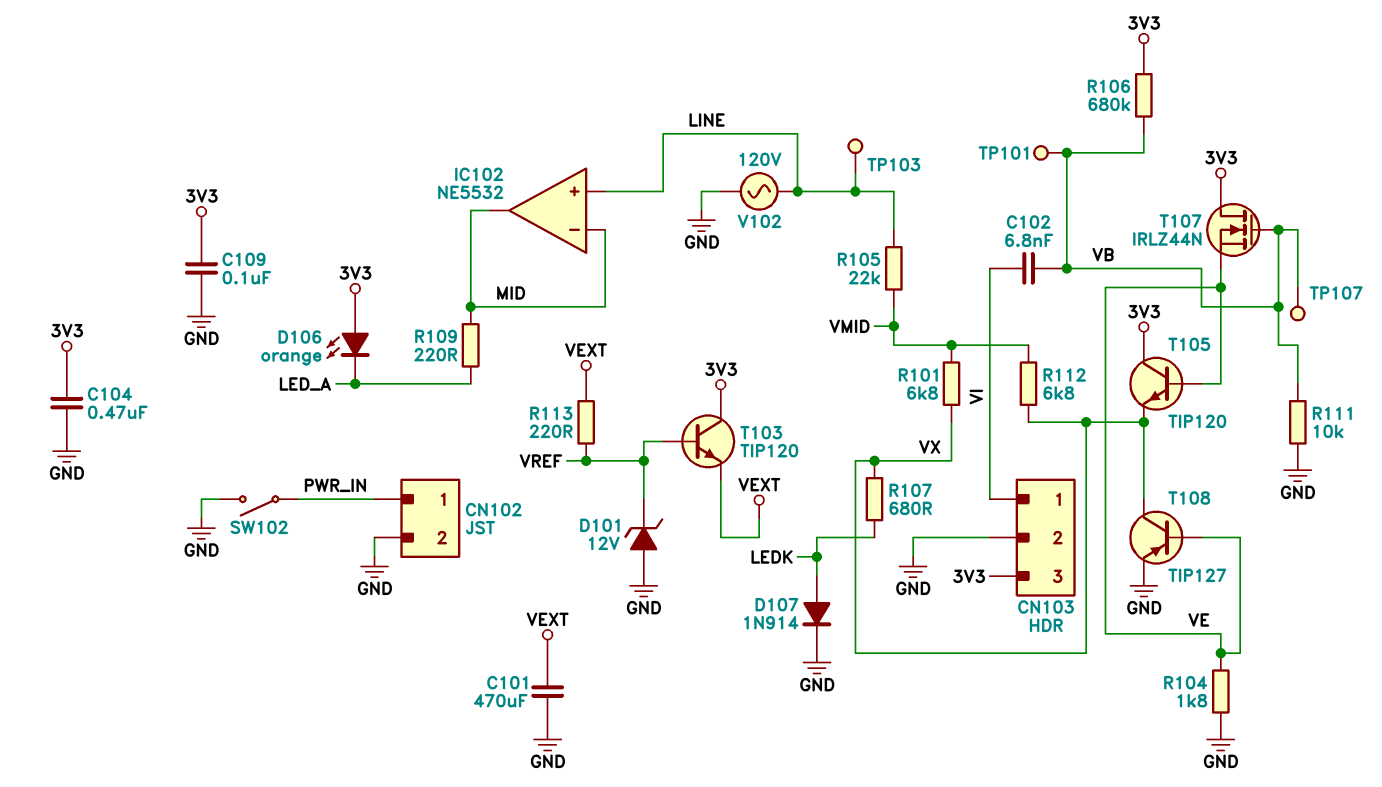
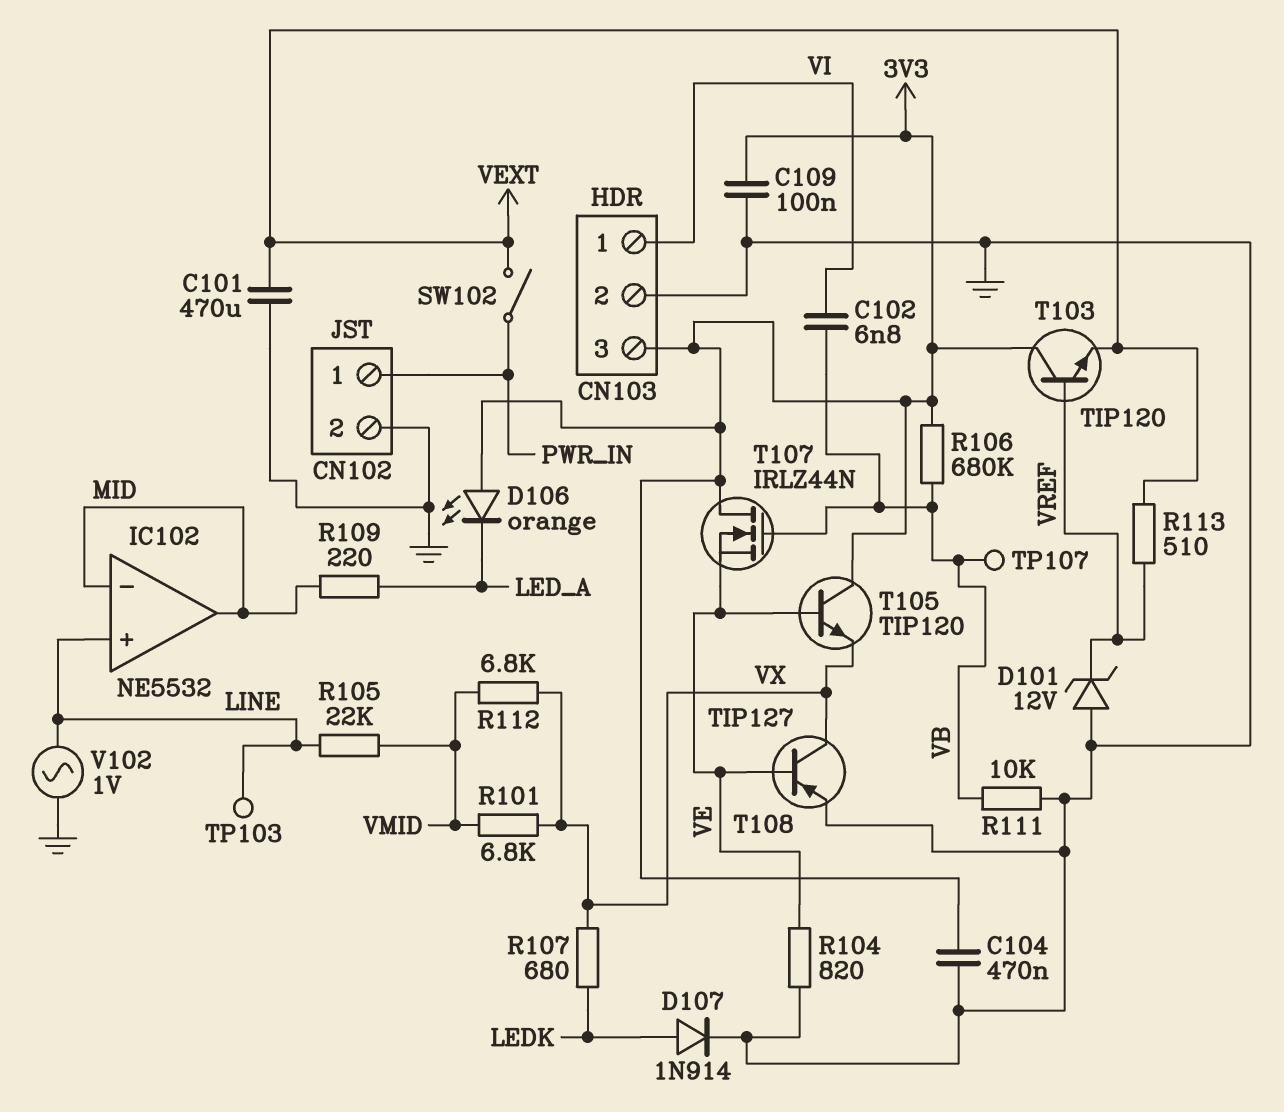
R104: 1.8k (GND, VE) -> 820 (GND, VE)
R113: 220 (VEXT, VREF) -> 510 (VEXT, VREF)
SW102: switch (GND, PWR_IN) -> switch (PWR_IN, VEXT)
TP101: test point (VB) -> none
V102: AC 120V (GND, LINE) -> AC 1V (GND, LINE)

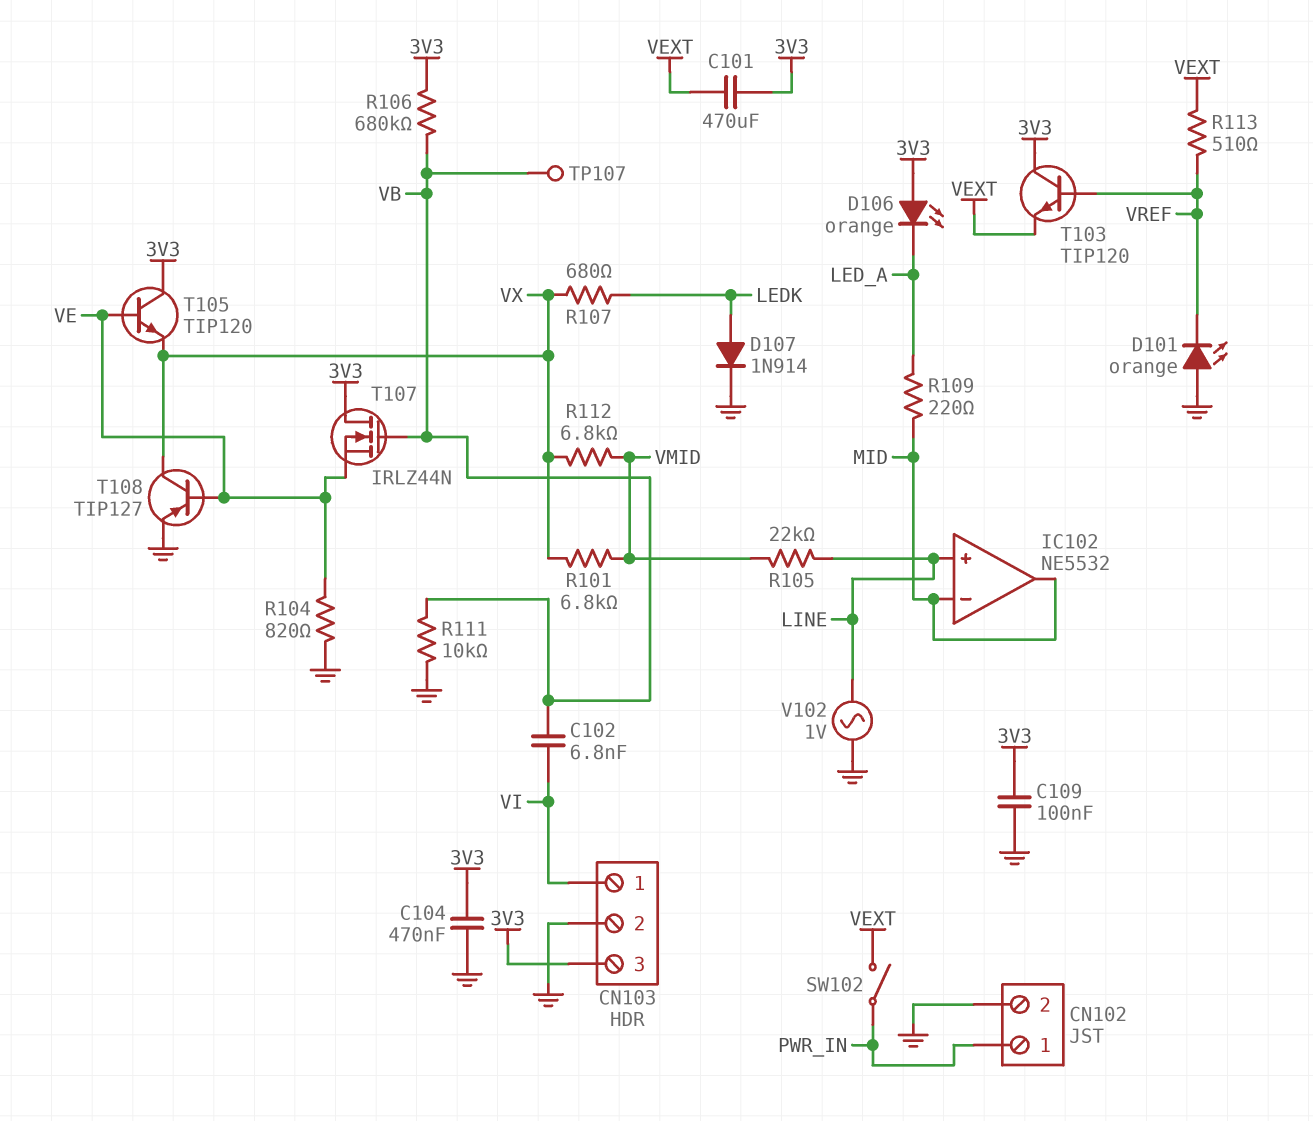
C101: 470uF (GND, VEXT) -> 470uF (3V3, VEXT)
D101: zener 12V (A GND, K VREF) -> LED orange (A GND, K VREF)
TP103: test point (LINE) -> none

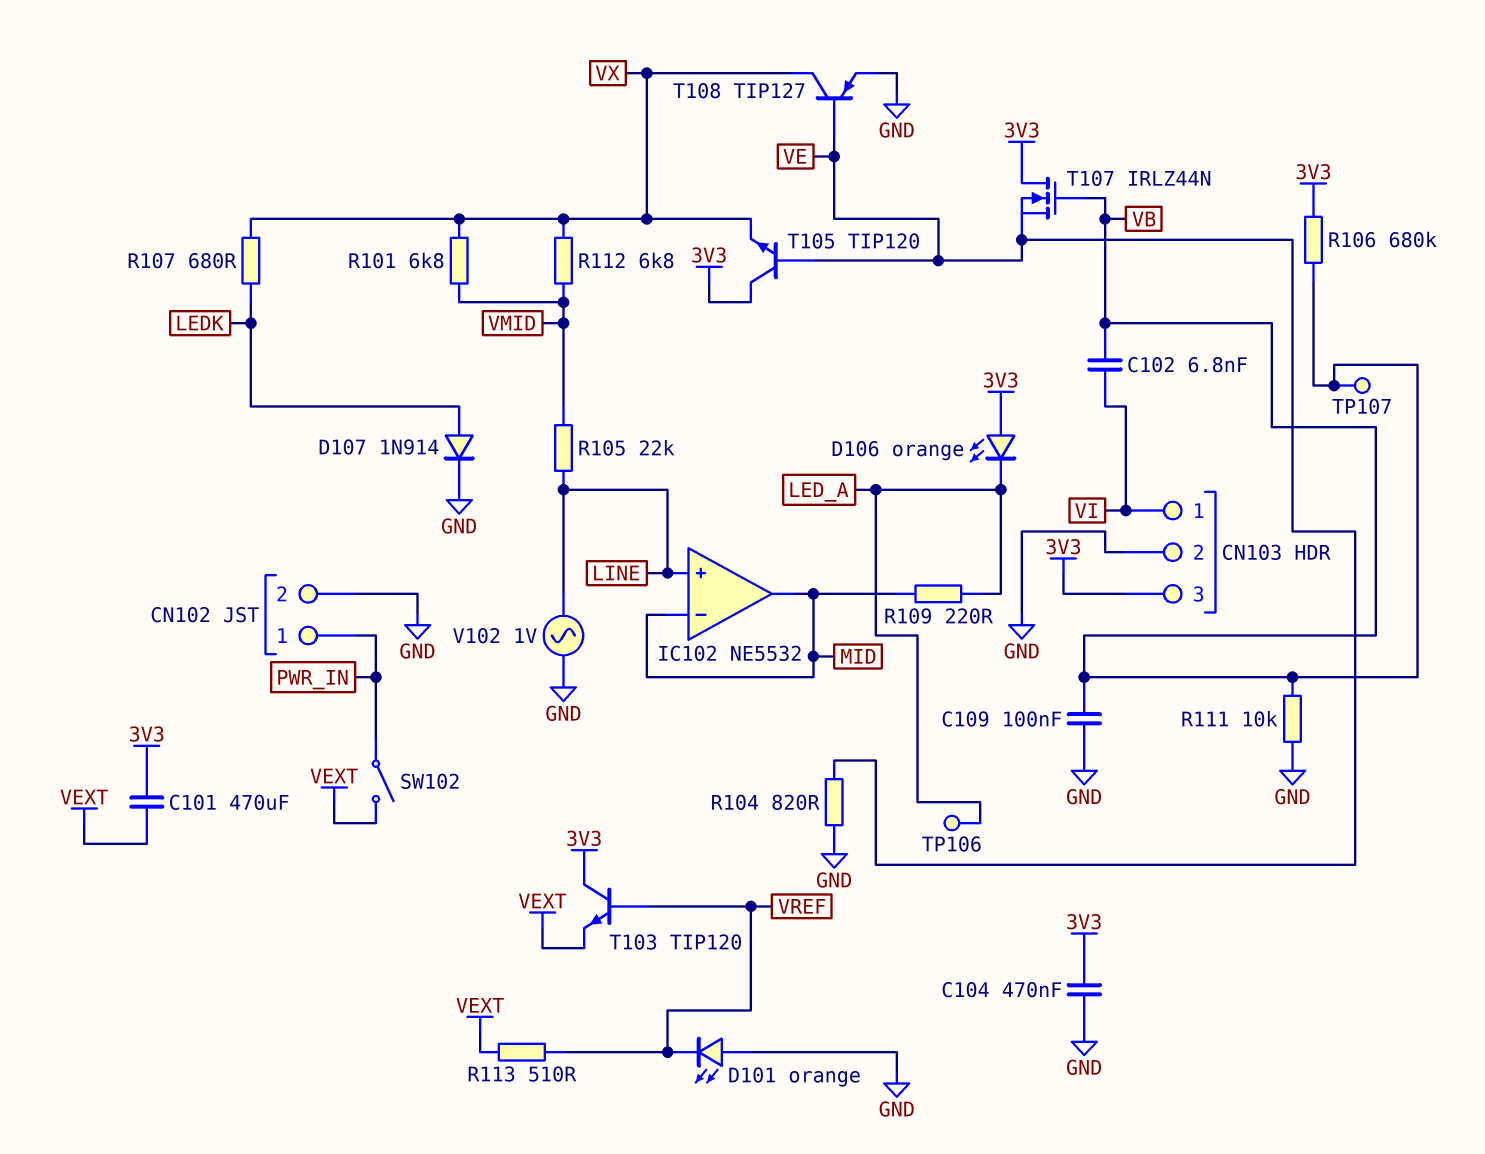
C109: 100nF (3V3, GND) -> 100nF (GND, VB)
TP106: none -> test point (LED_A)

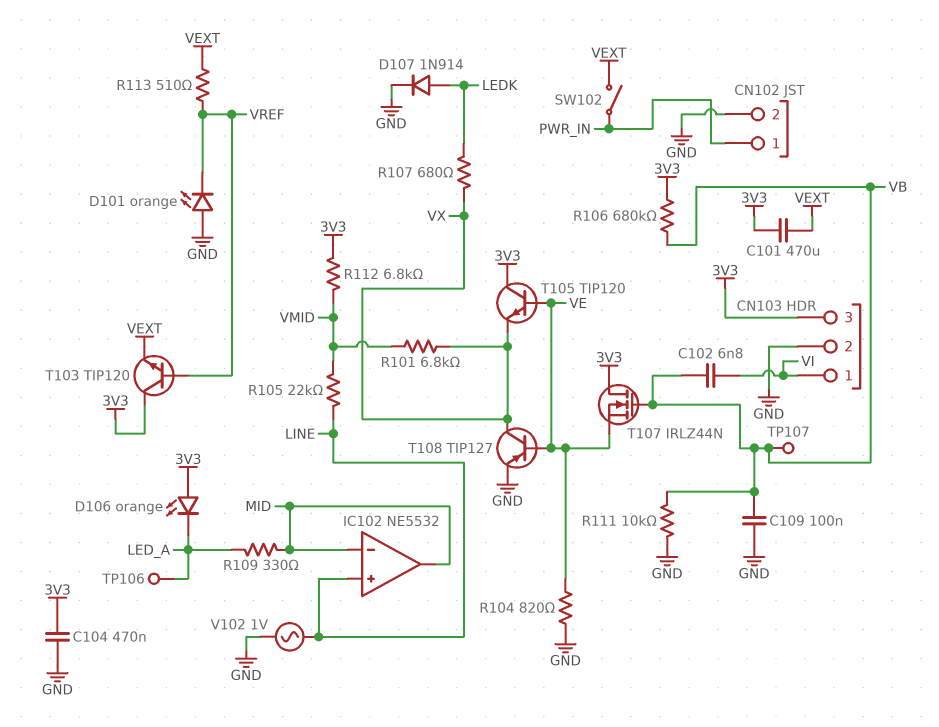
R109: 220 (LED_A, MID) -> 330 (LED_A, MID)
R112: 6.8k (VMID, VX) -> 6.8k (3V3, VMID)

